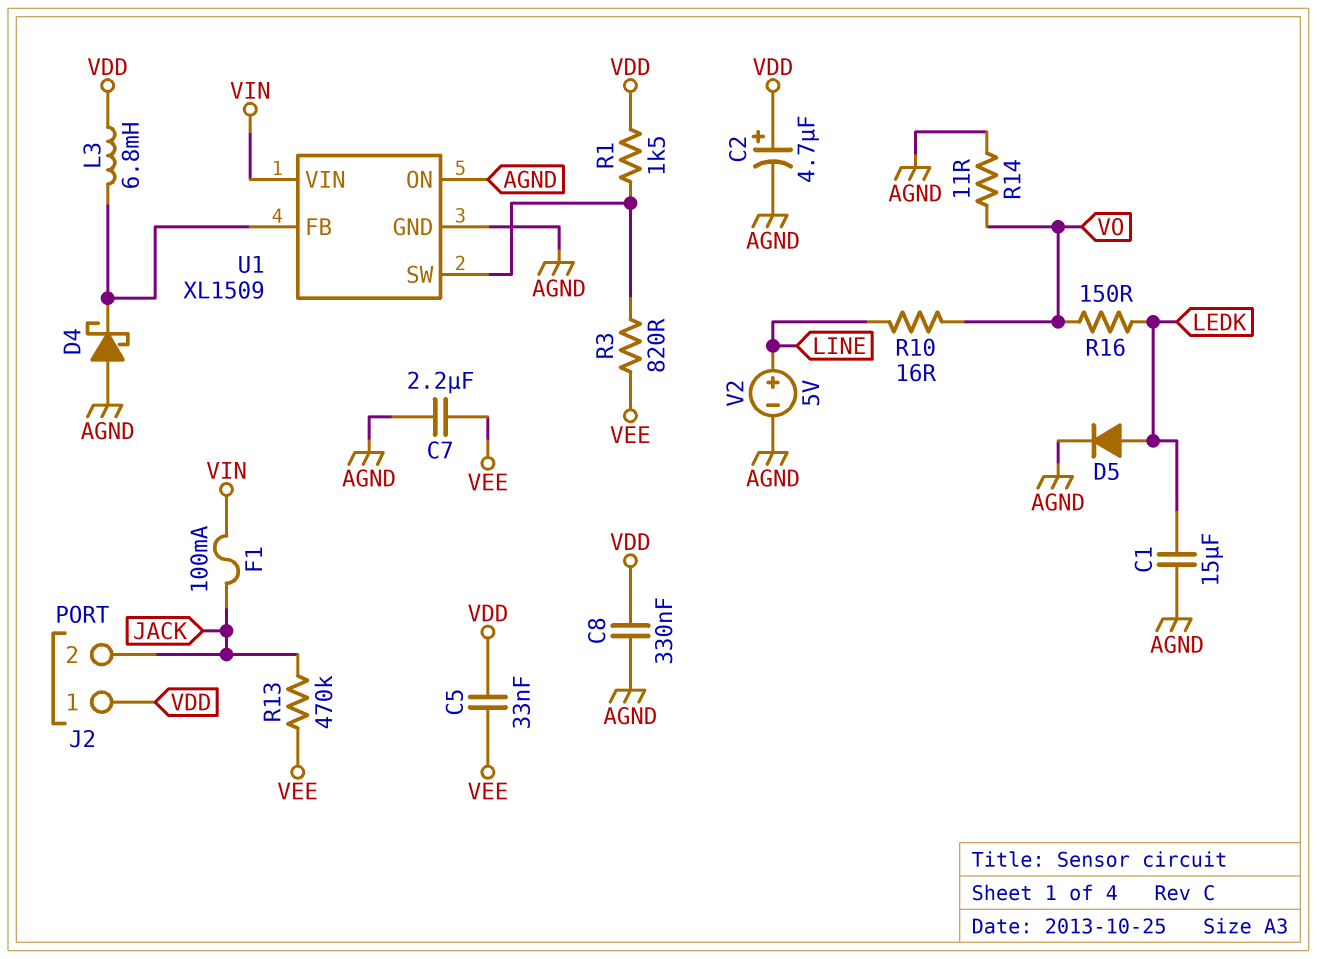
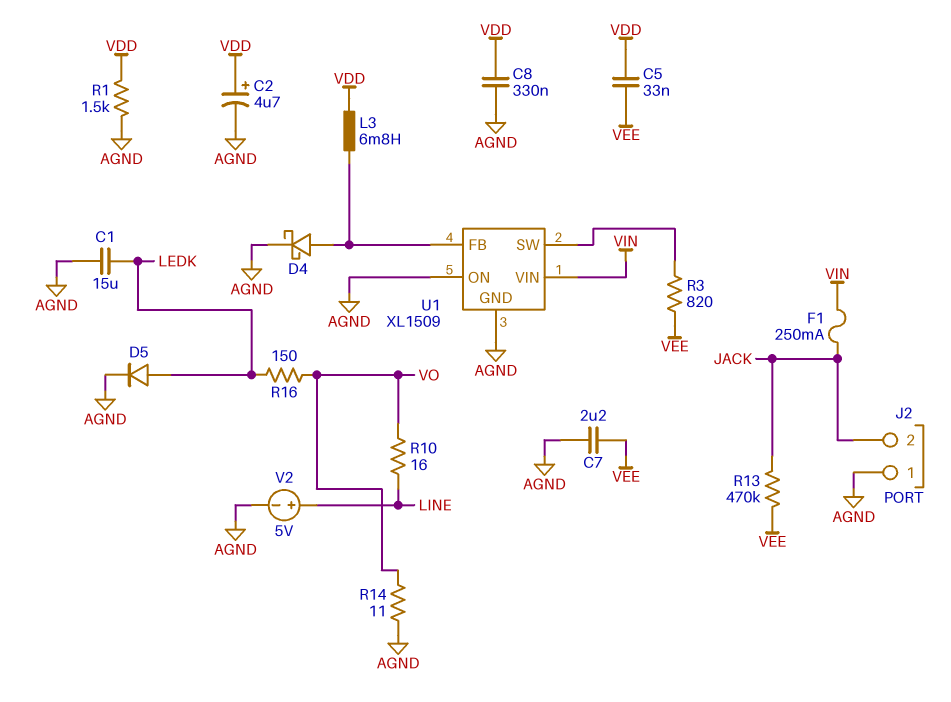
D4: schottky (A AGND, K U1/FB) -> schottky (A U1/FB, K AGND)
F1: 100mA (JACK, VIN) -> 250mA (JACK, VIN)
J2 pin 1: VDD -> AGND
R1: 1.5k (U1/SW, VDD) -> 1.5k (AGND, VDD)

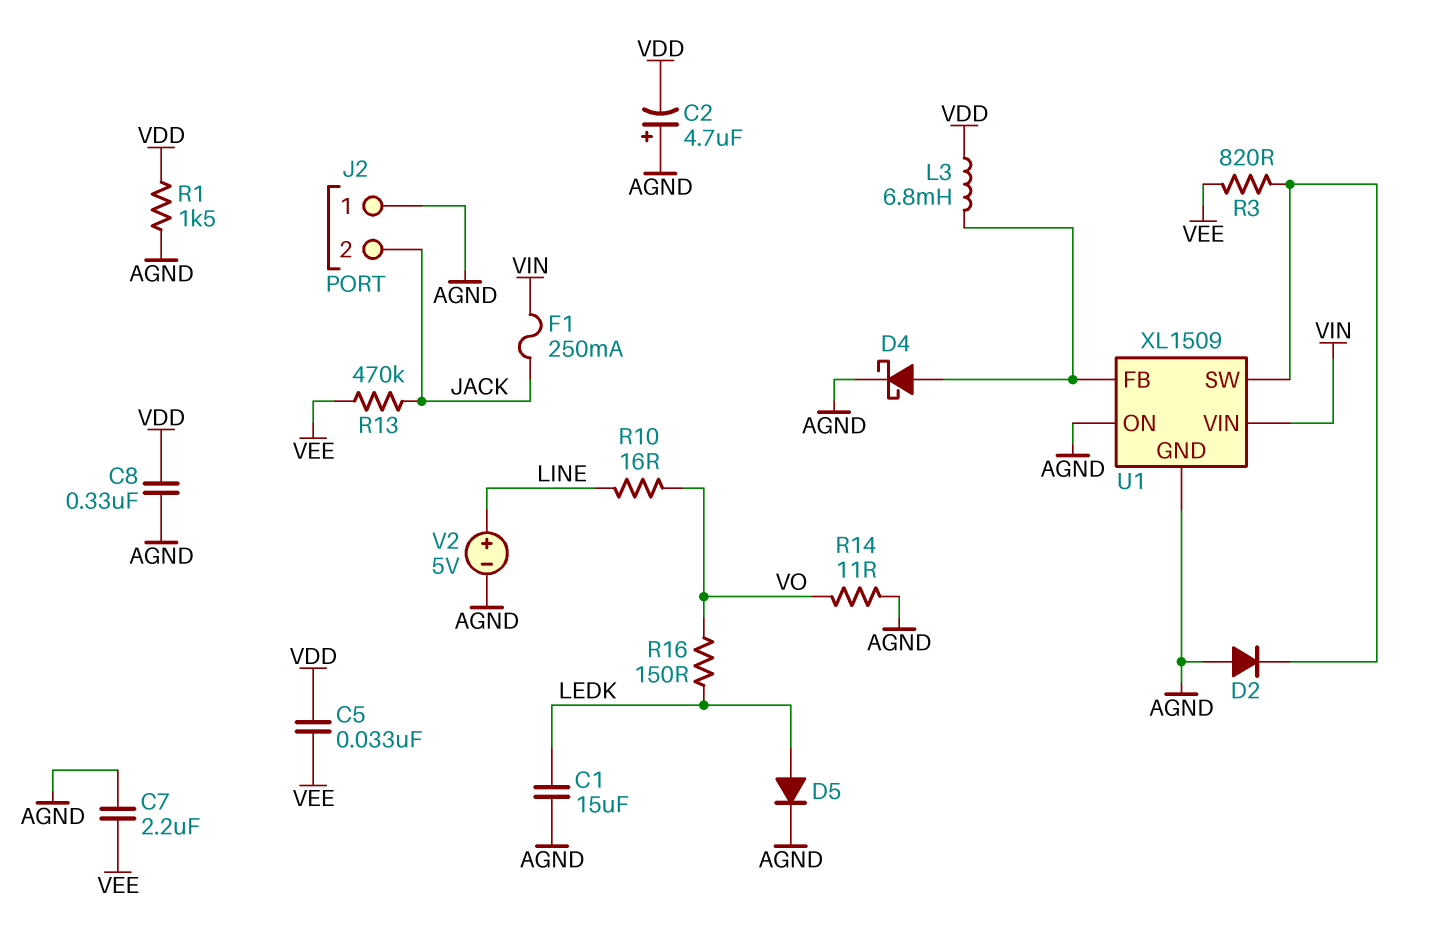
C2: 4.7uF (plus VDD, minus AGND) -> 4.7uF (plus AGND, minus VDD)
D2: none -> diode (A AGND, K U1/SW)

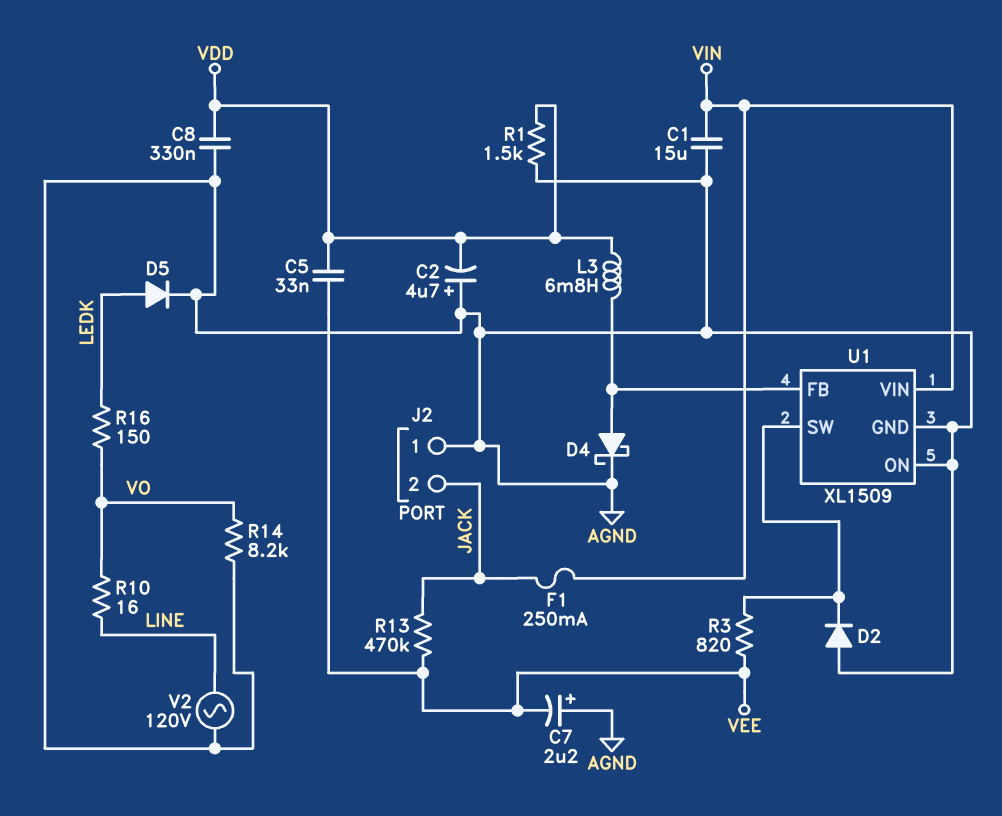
C1: 15uF (AGND, LEDK) -> 15uF (AGND, VIN)
C7: 2.2uF (AGND, VEE) -> 2.2uF (plus AGND, minus VEE)
R14: 11 (AGND, VO) -> 8.2k (AGND, VO)
V2: 5V (plus LINE, minus AGND) -> AC 120V (AGND, LINE)

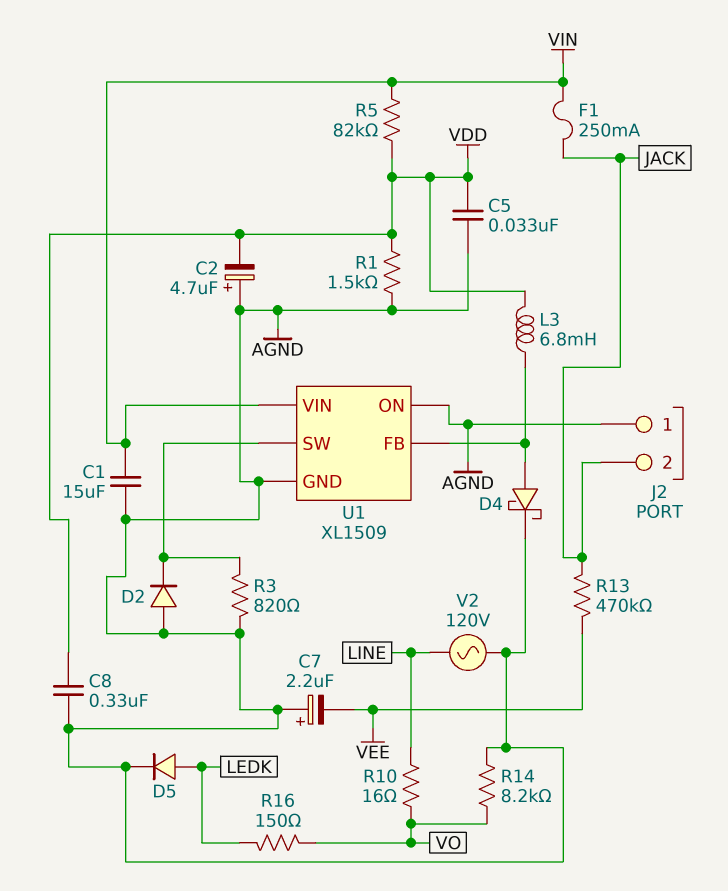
C5: 33nF (VDD, VEE) -> 33nF (AGND, VDD)
R3: 820 (U1/SW, VEE) -> 820 (AGND, U1/SW)
R5: none -> 82k (VDD, VIN)

